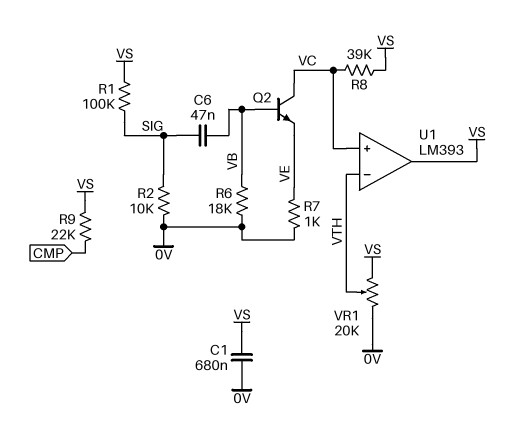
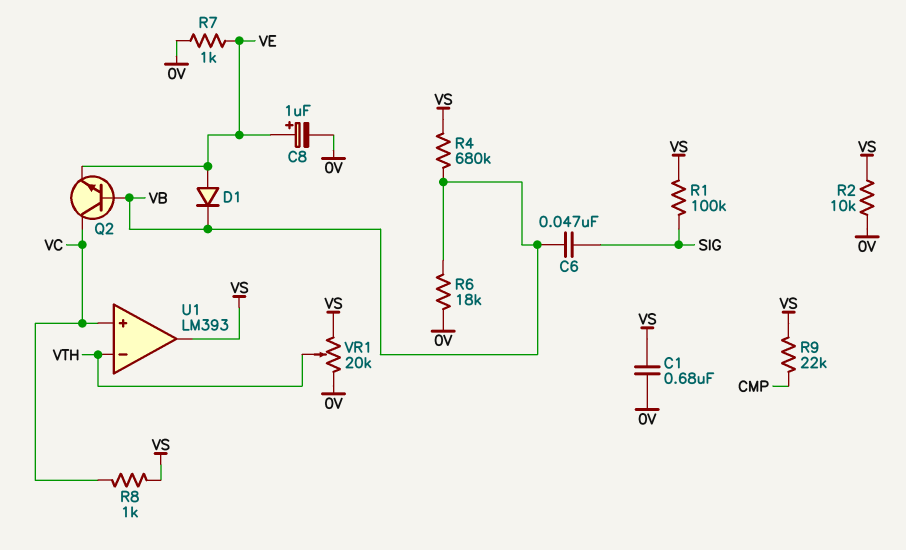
C8: none -> 1uF (plus VE, minus 0V)
D1: none -> diode (A VE, K VB)
R2: 10k (0V, SIG) -> 10k (0V, VS)
R4: none -> 680k (VB, VS)
R8: 39k (VC, VS) -> 1k (VC, VS)

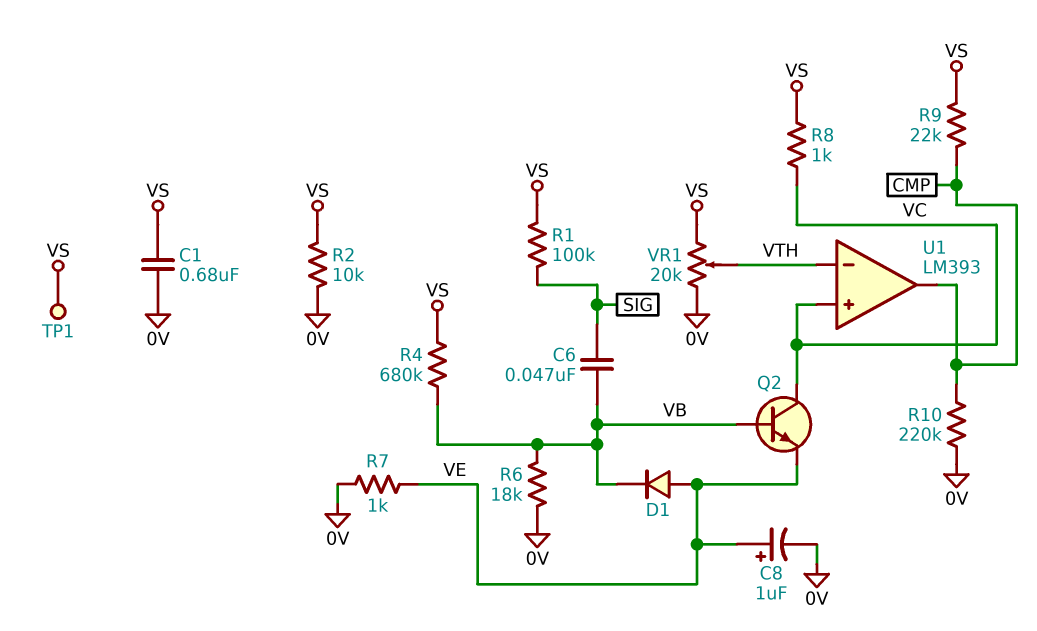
R10: none -> 220k (0V, CMP)
TP1: none -> test point (VS)
U1 pin out: VS -> CMP

